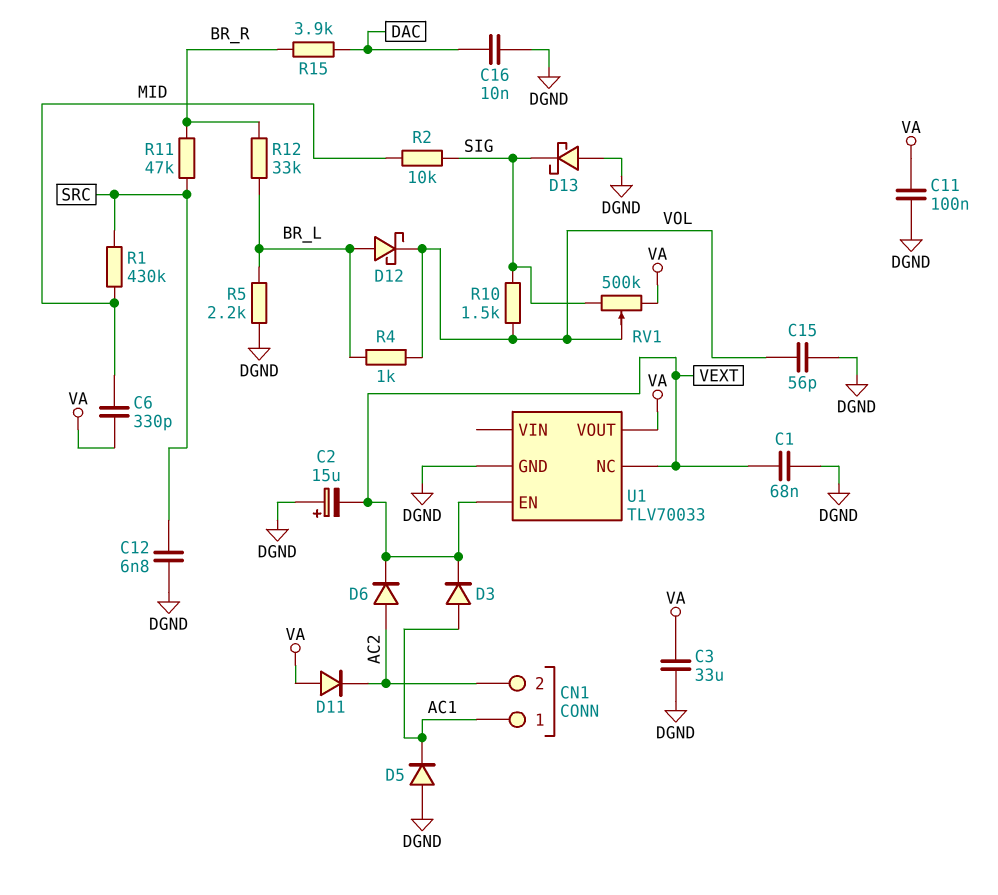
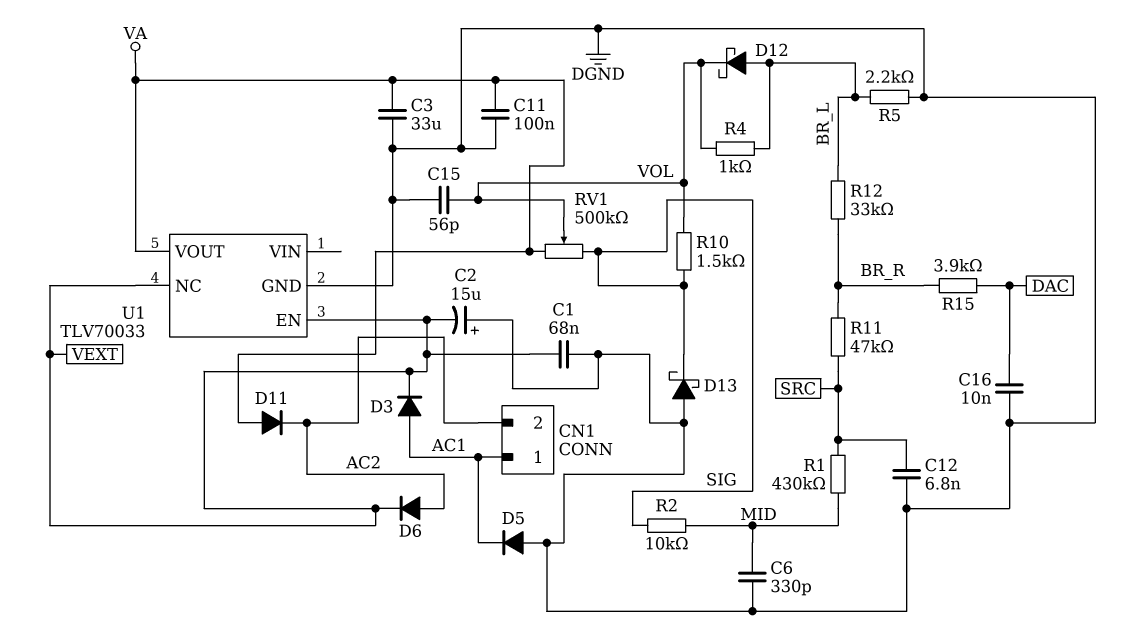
C6: 330pF (MID, VA) -> 330pF (DGND, MID)

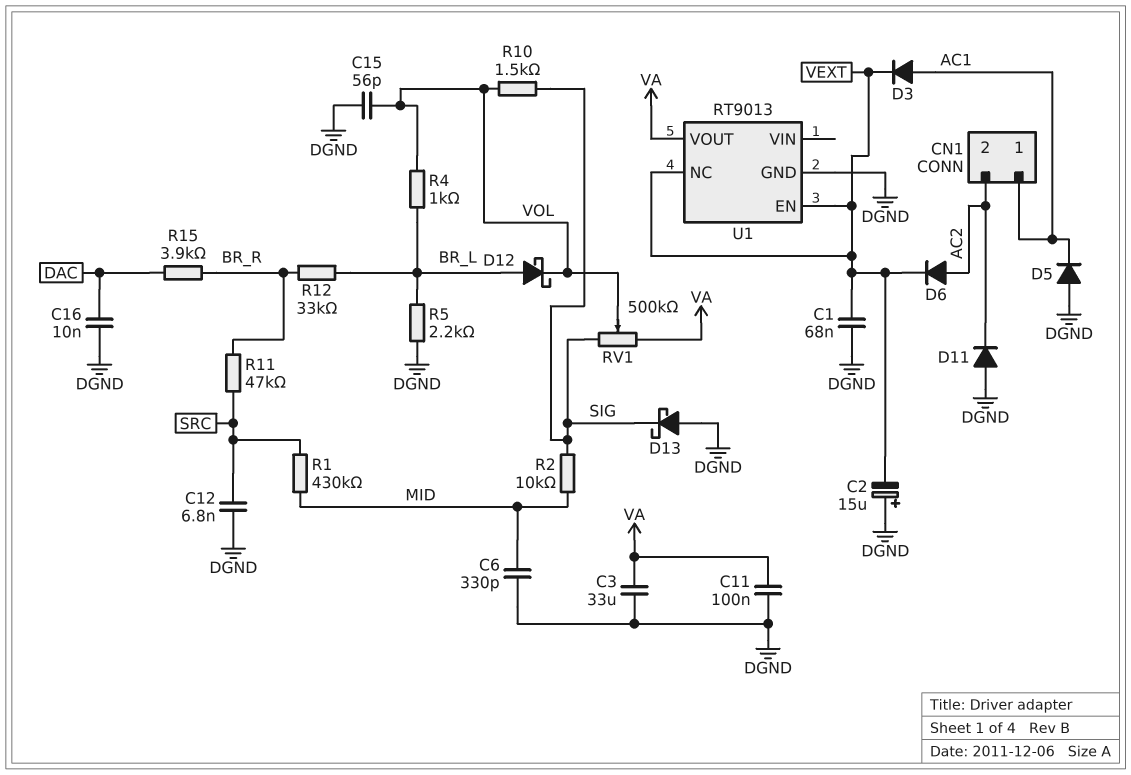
D11: diode (A VA, K AC2) -> diode (A DGND, K AC2)
U1: TLV70033 -> RT9013

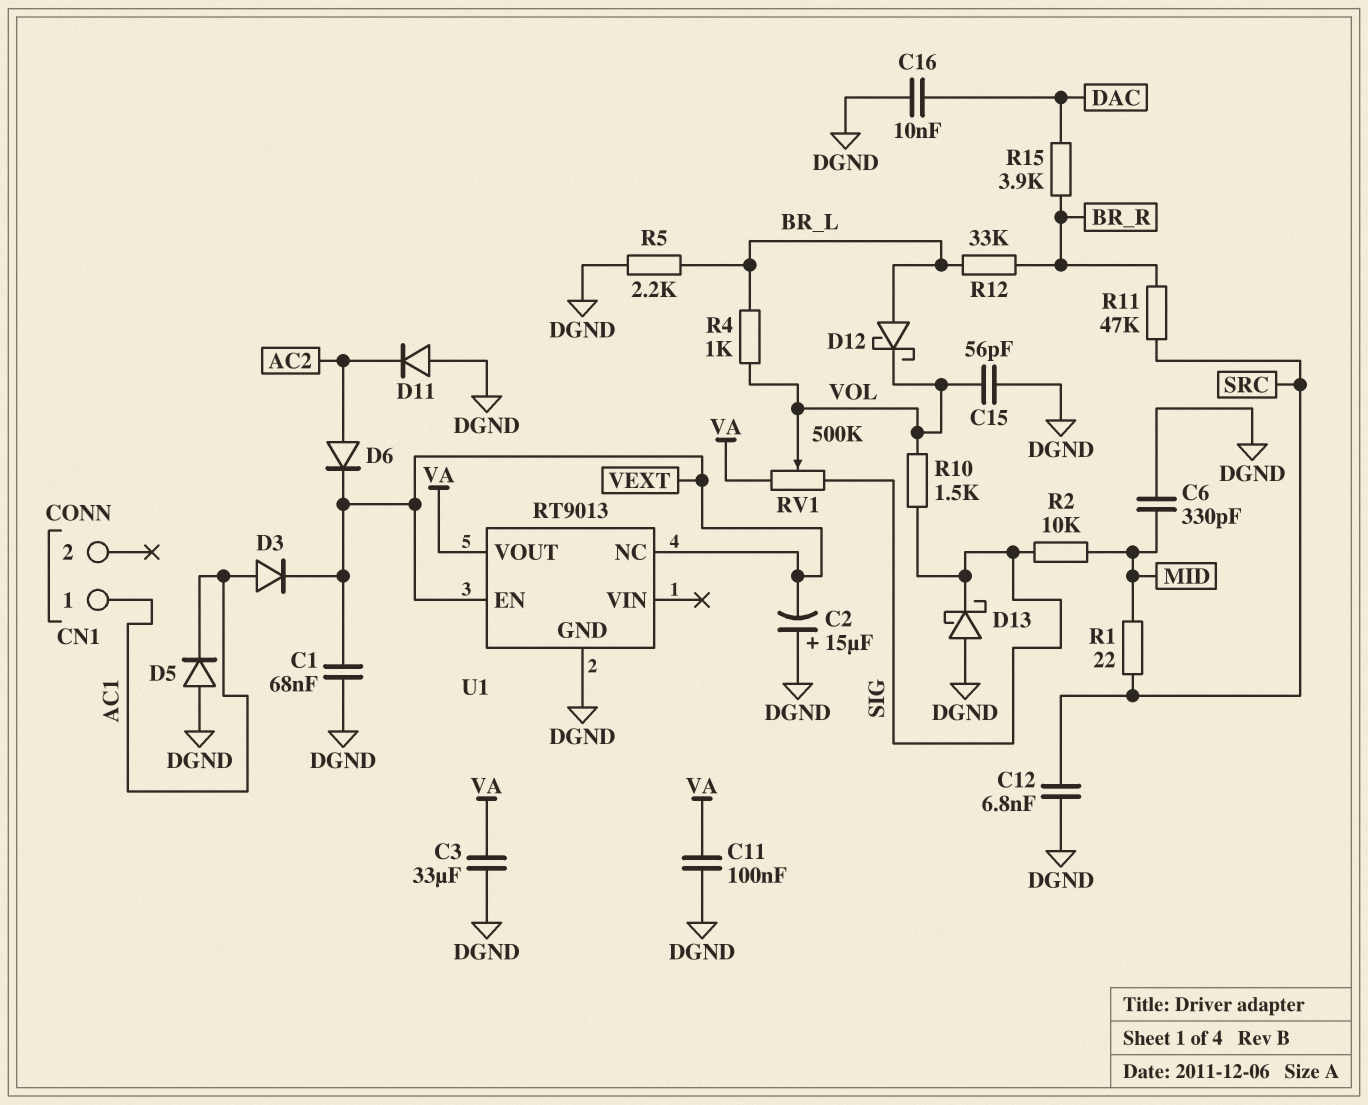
CN1 pin 2: AC2 -> none
R1: 430k (MID, SRC) -> 22 (MID, SRC)

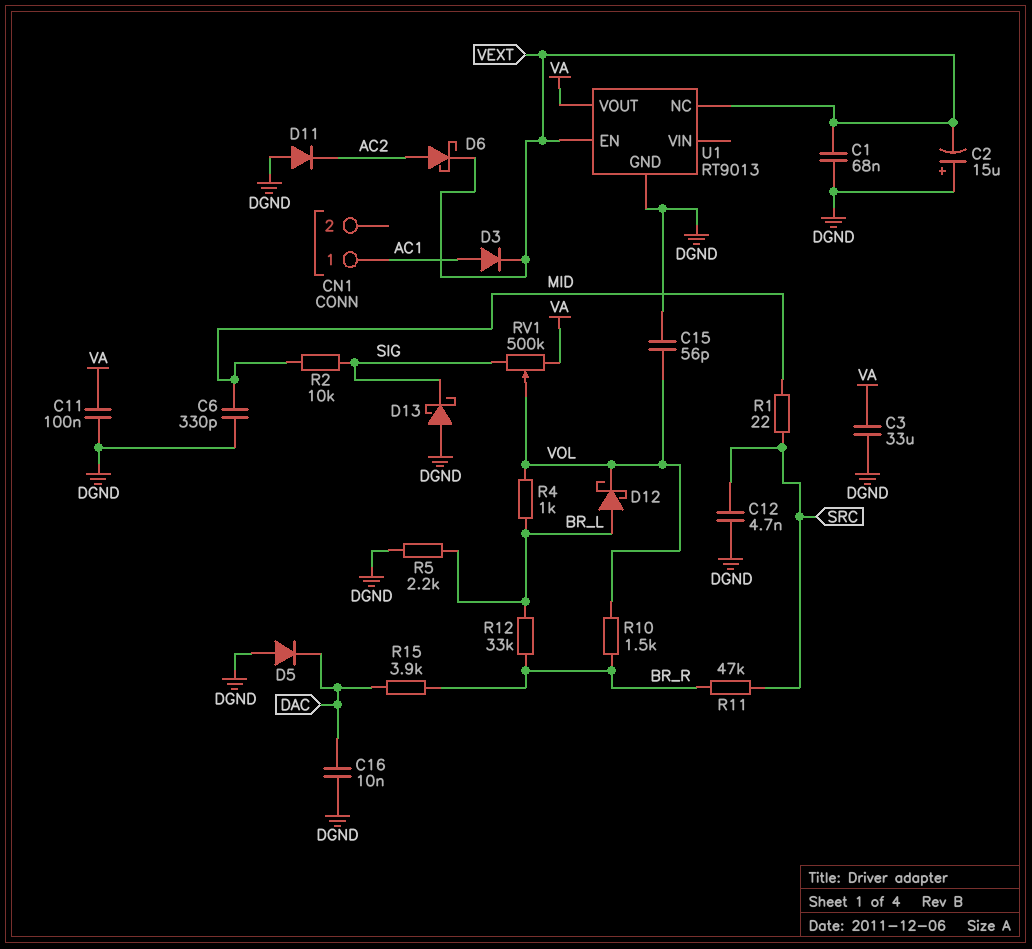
C12: 6.8nF (DGND, SRC) -> 4.7nF (DGND, SRC)
D5: diode (A DGND, K AC1) -> diode (A DGND, K DAC)
D6: diode (A AC2, K VEXT) -> schottky (A AC2, K VEXT)
R10: 1.5k (SIG, VOL) -> 1.5k (BR_R, VOL)

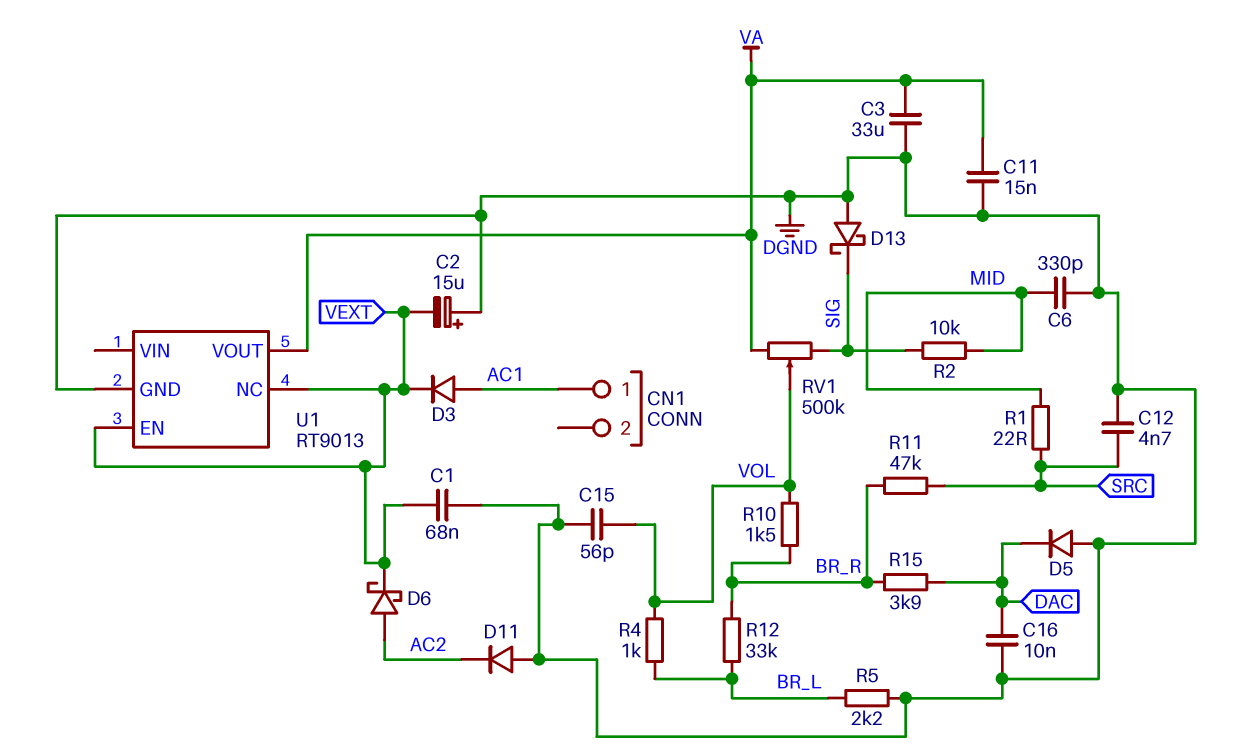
C11: 100nF (DGND, VA) -> 15nF (DGND, VA)
D12: schottky (A BR_L, K VOL) -> none

